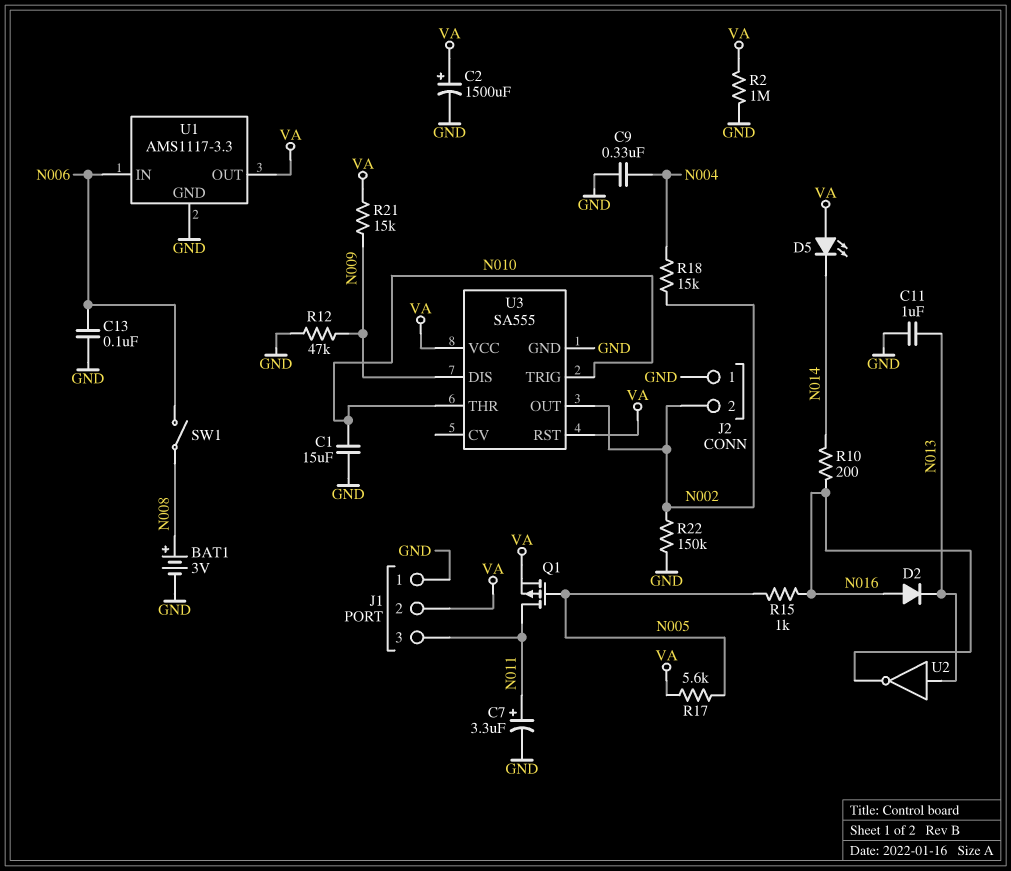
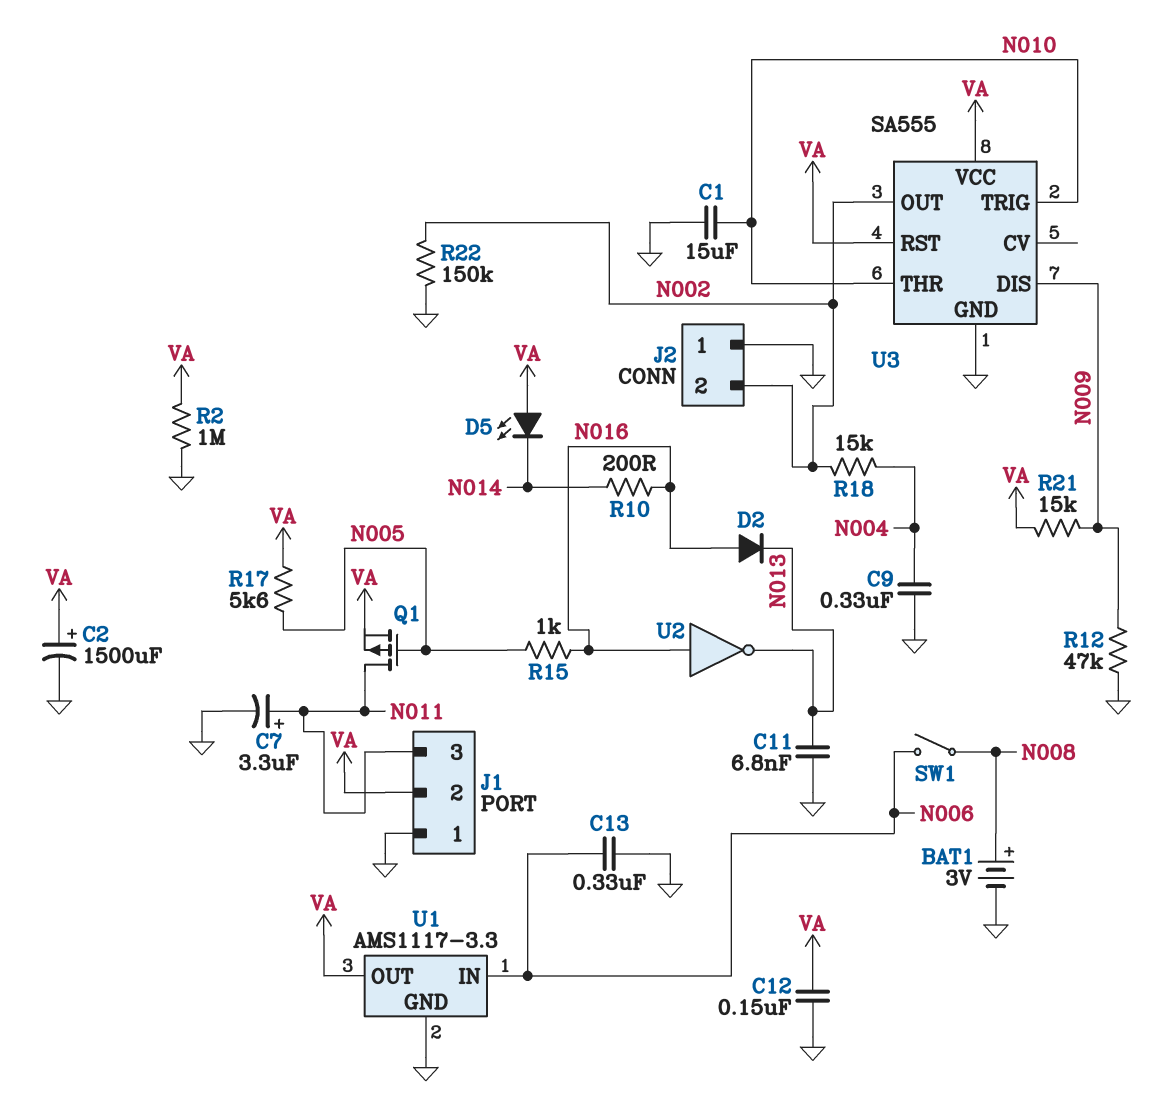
C11: 1uF (GND, N013) -> 6.8nF (GND, N013)
C12: none -> 150nF (GND, VA)
C13: 100nF (GND, N006) -> 330nF (GND, N006)
U2: NOT (in N013, out N016) -> NOT (in N016, out N013)

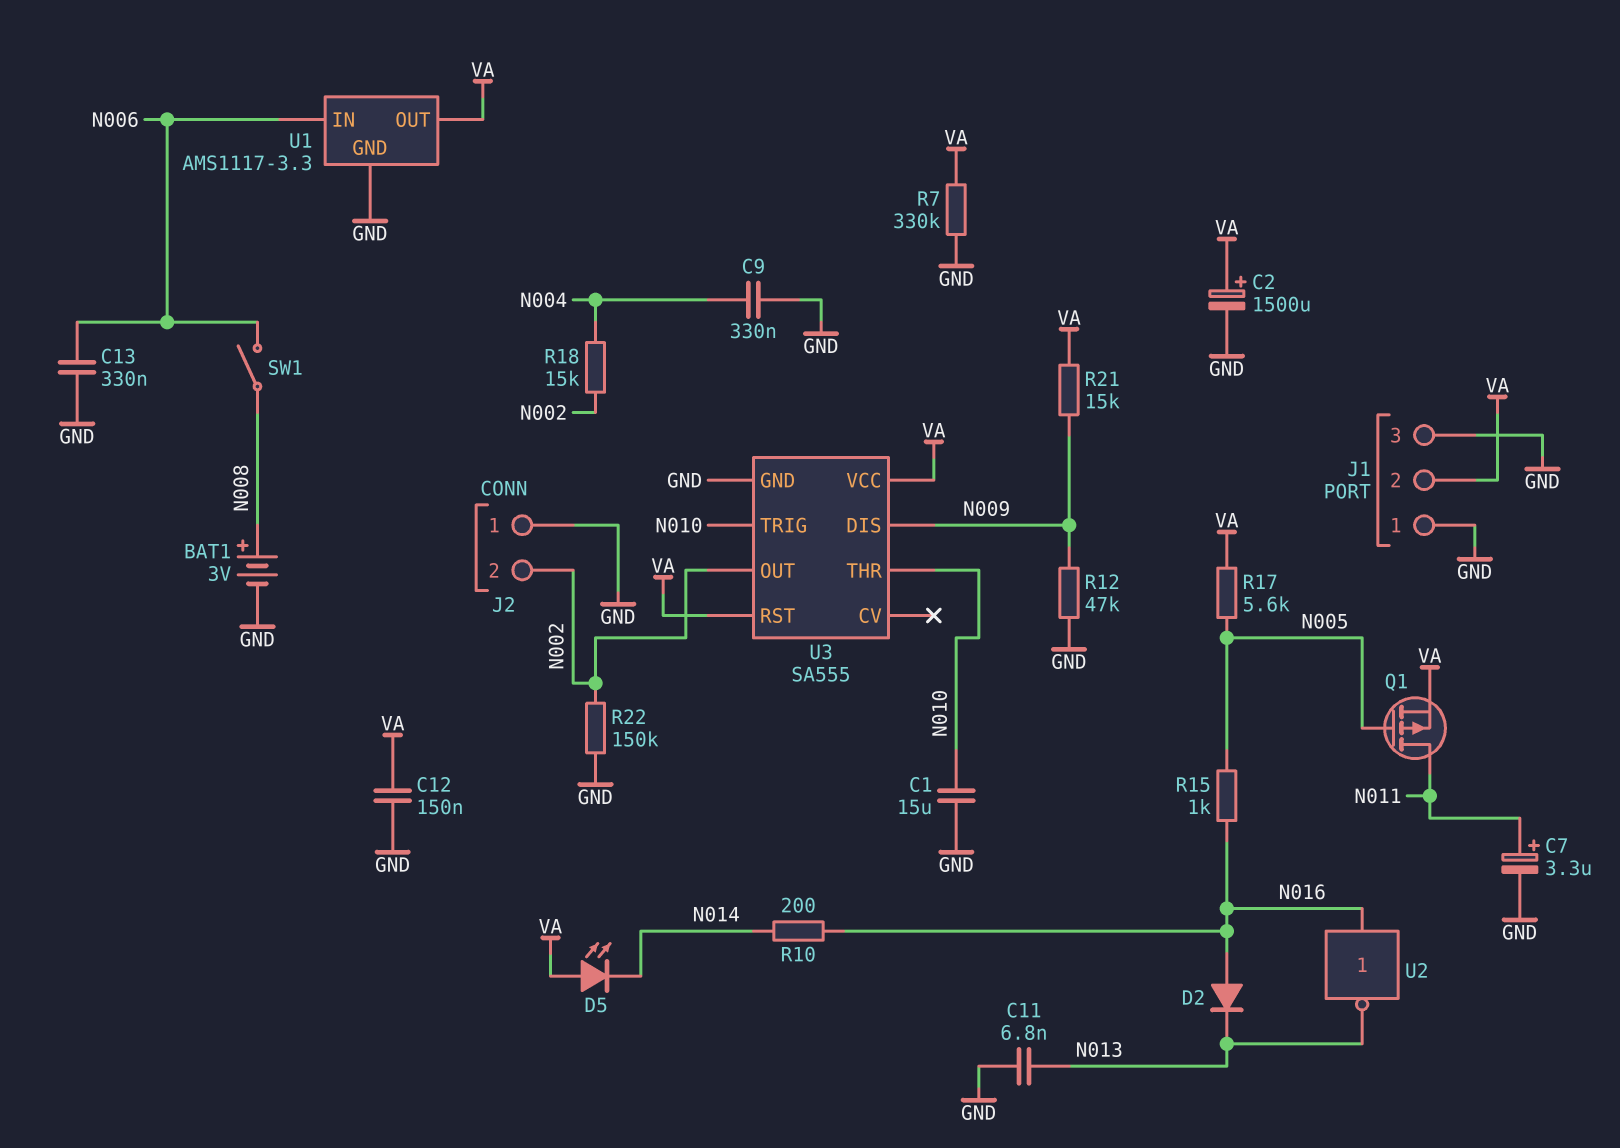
J1 pin 3: N011 -> GND
R2: 1M (GND, VA) -> none
R7: none -> 330k (GND, VA)

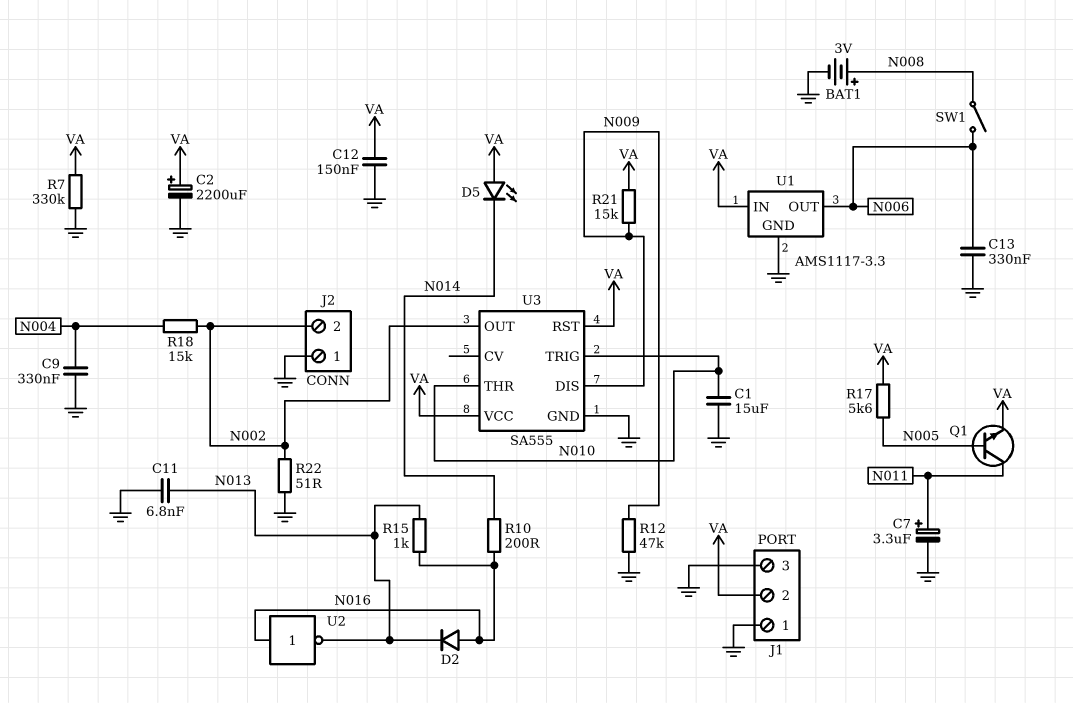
C2: 1500uF (plus VA, minus GND) -> 2200uF (plus VA, minus GND)
Q1: PMOS (G N005, D N011, S VA) -> NPN (B N005, C N011, E VA)
R15: 1k (N005, N016) -> 1k (N013, N016)
R22: 150k (GND, N002) -> 51 (GND, N002)
U1 pin IN: N006 -> VA
U1 pin OUT: VA -> N006

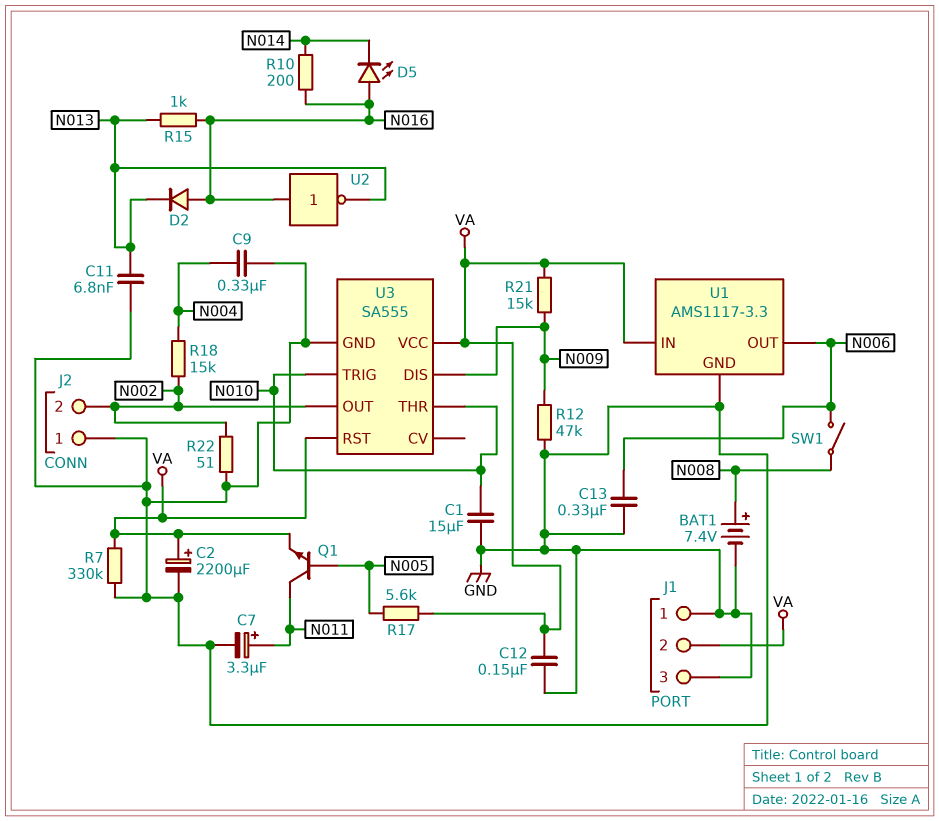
BAT1: 3V (plus N008, minus GND) -> 7.4V (plus N008, minus GND)
D5: LED (A VA, K N014) -> LED (A N016, K N014)

